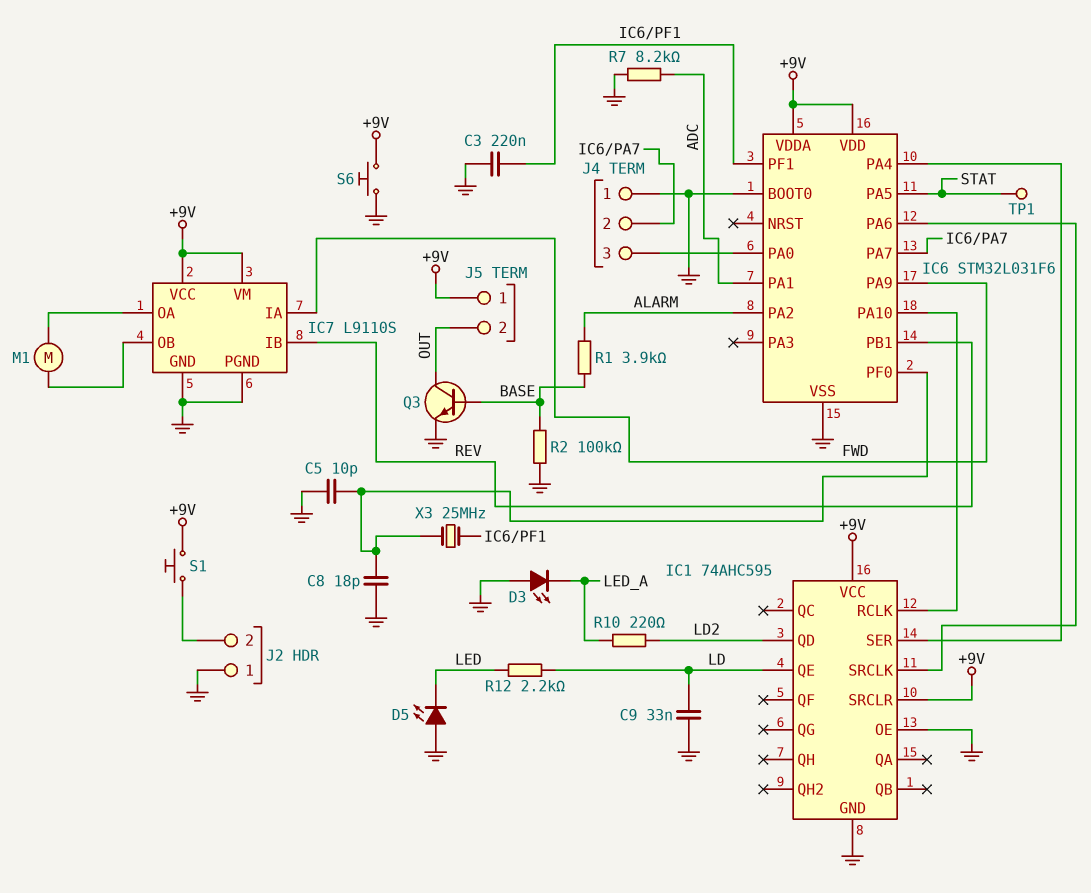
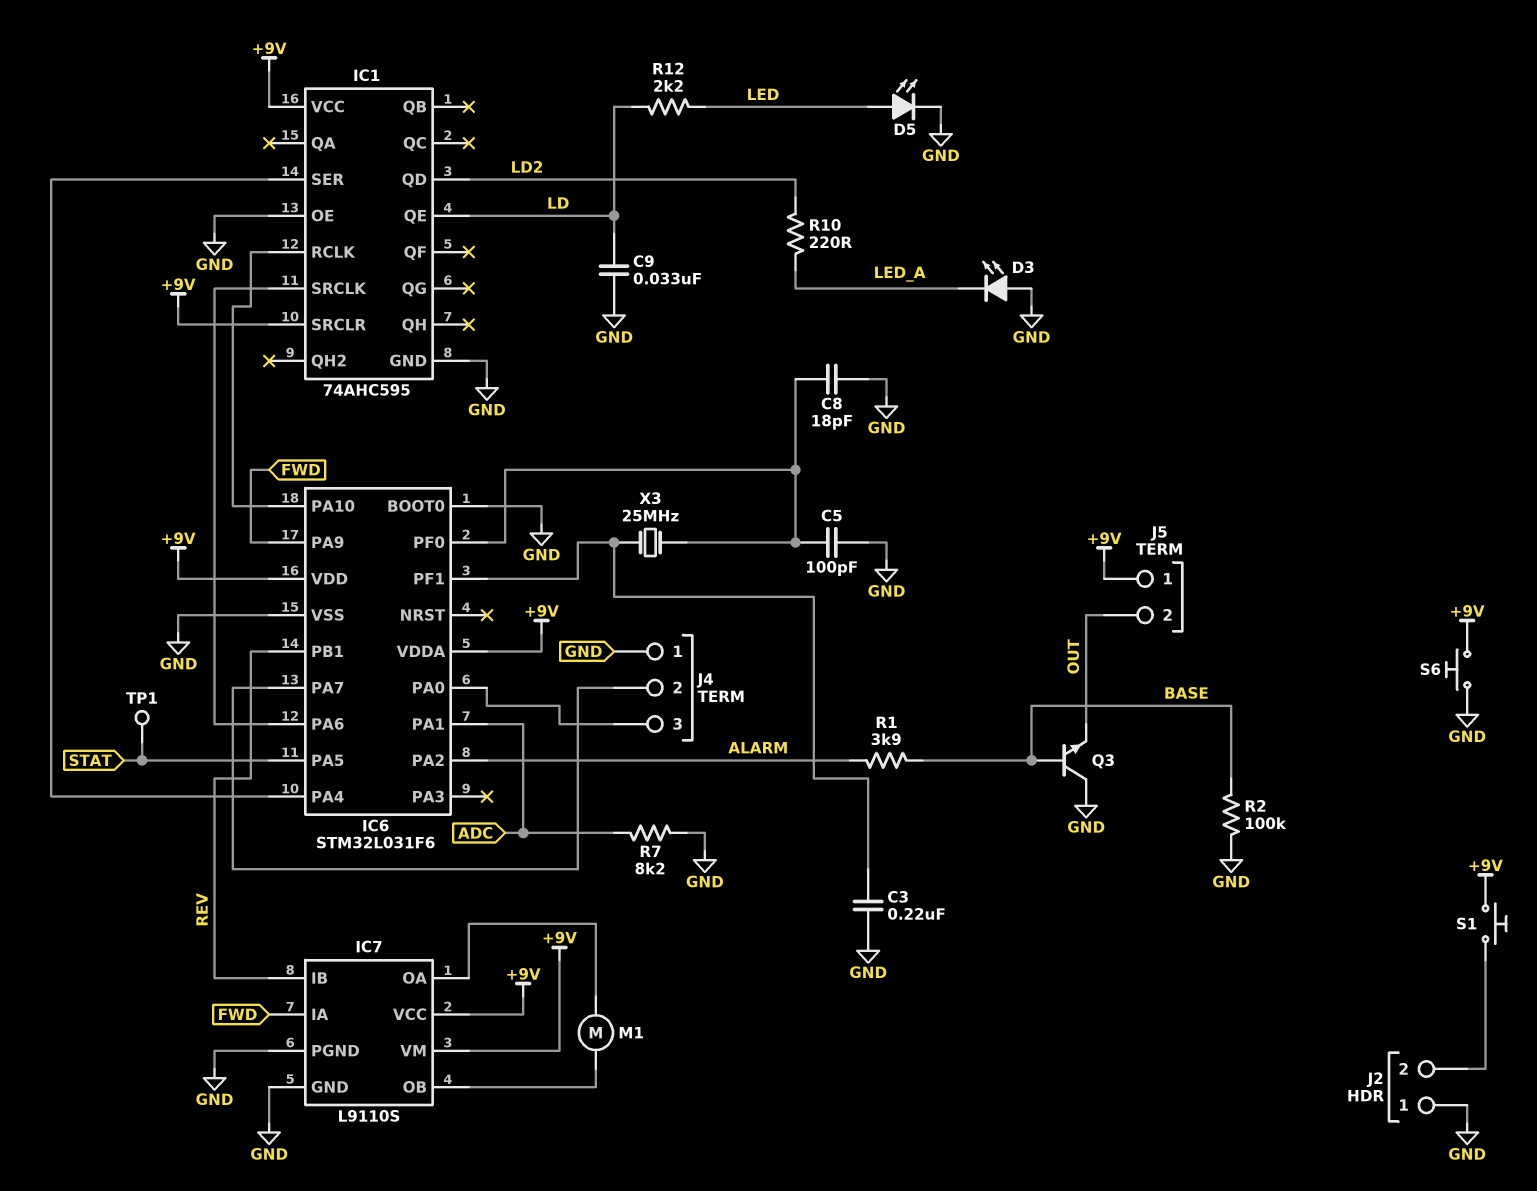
C5: 10pF (GND, IC6/PF0) -> 100pF (GND, IC6/PF0)
D5: LED (A GND, K LED) -> LED (A LED, K GND)
Q3: NPN (B BASE, C OUT, E GND) -> NPN (B BASE, C GND, E OUT)

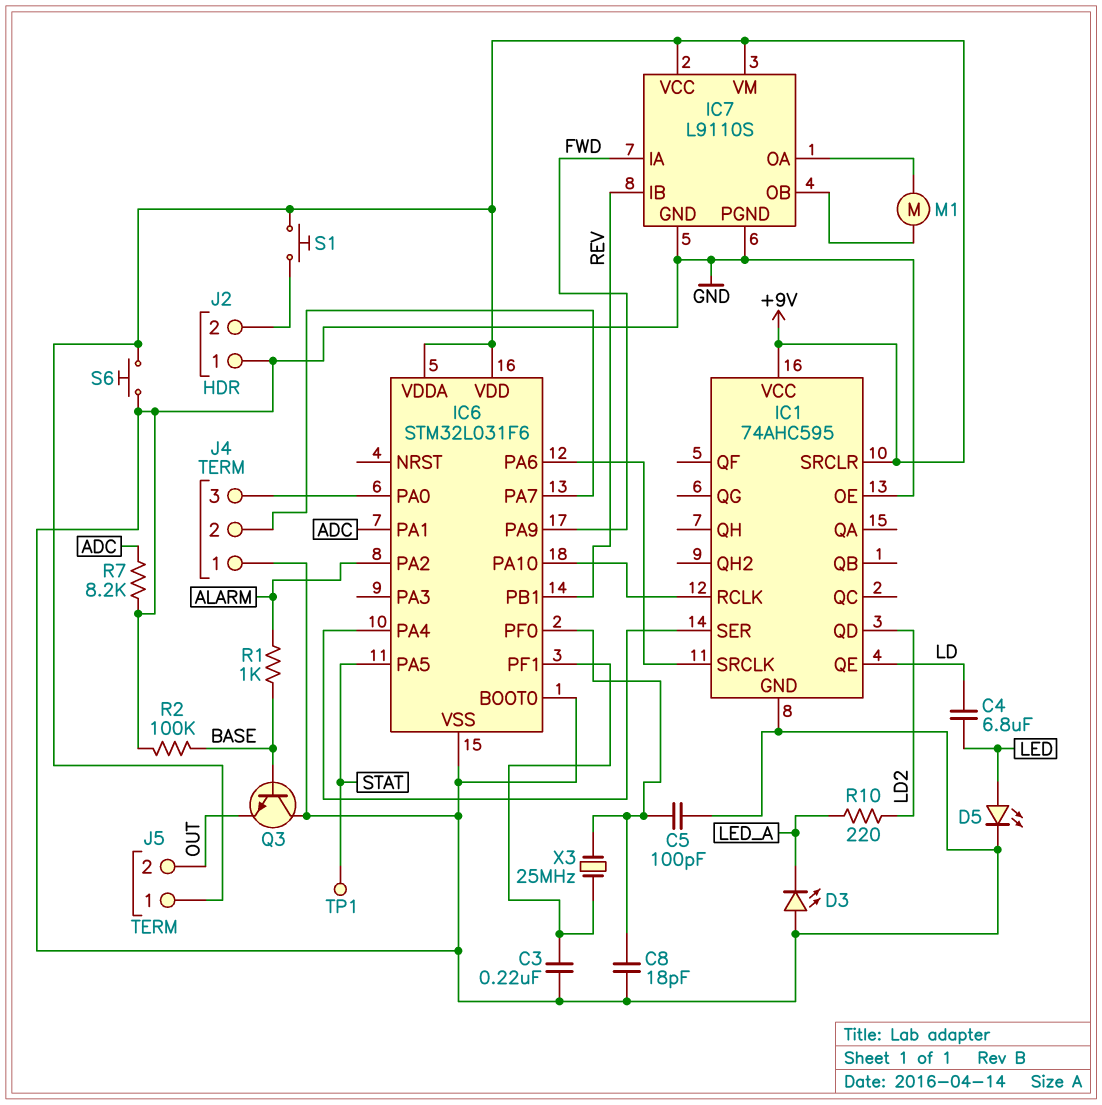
C4: none -> 6.8uF (LD, LED)
C9: 33nF (GND, LD) -> none
R1: 3.9k (ALARM, BASE) -> 1k (ALARM, BASE)
R12: 2.2k (LD, LED) -> none

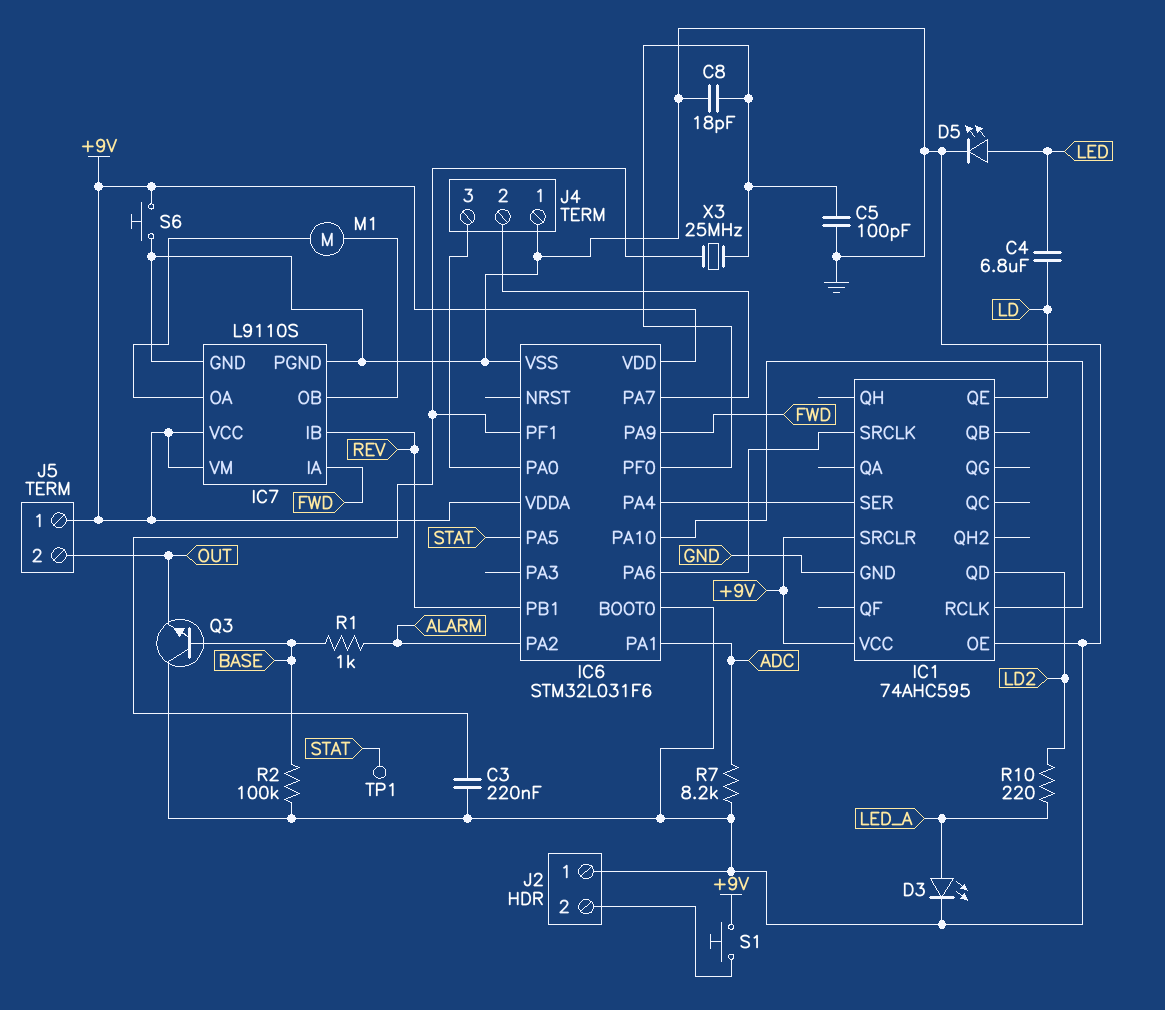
D3: LED (A GND, K LED_A) -> LED (A LED_A, K GND)

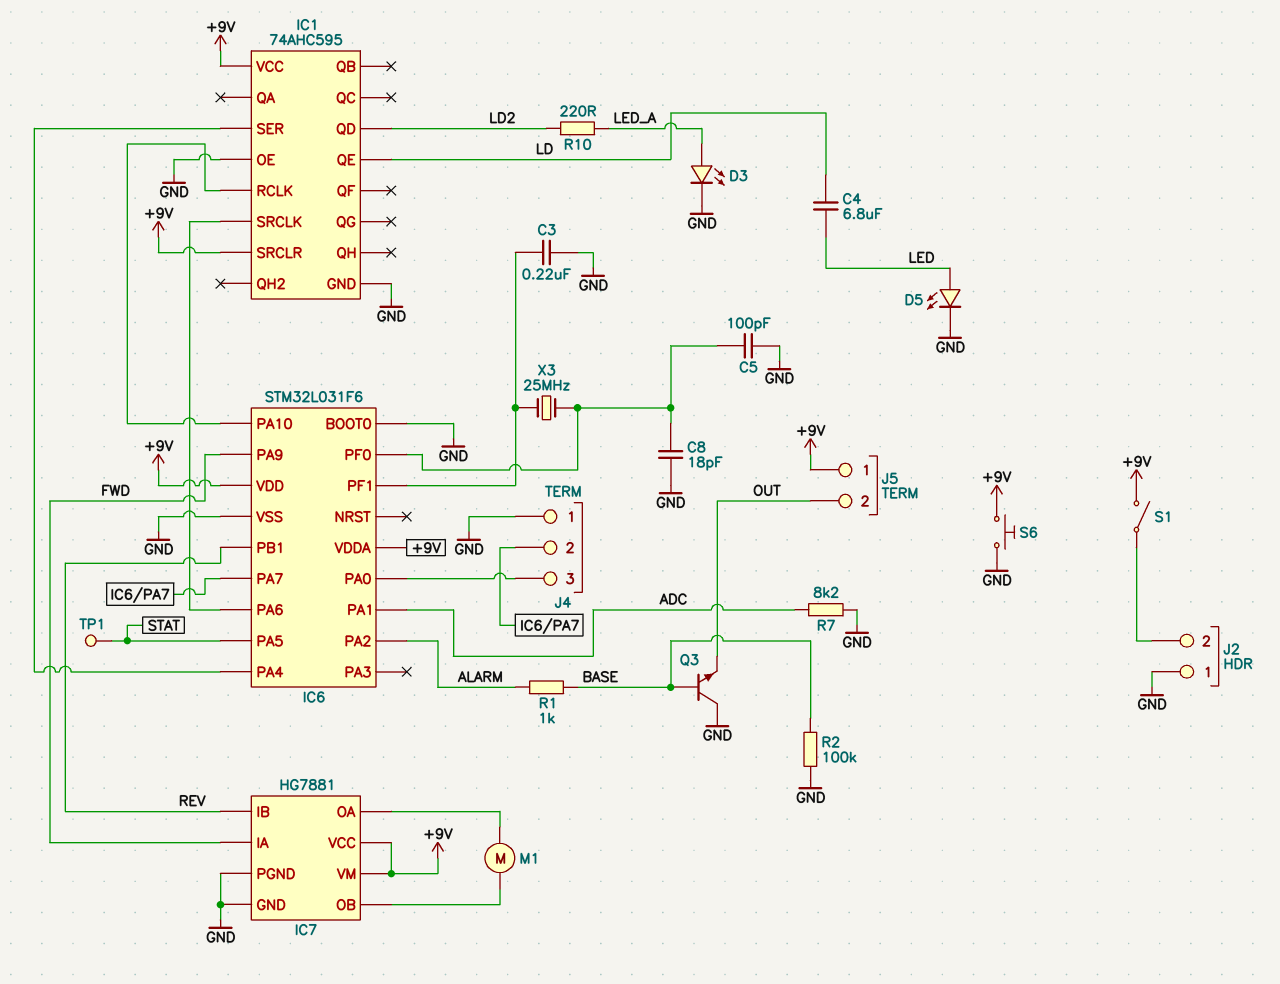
IC7: L9110S -> HG7881
S1: button (+9V, J2/2) -> switch (+9V, J2/2)

